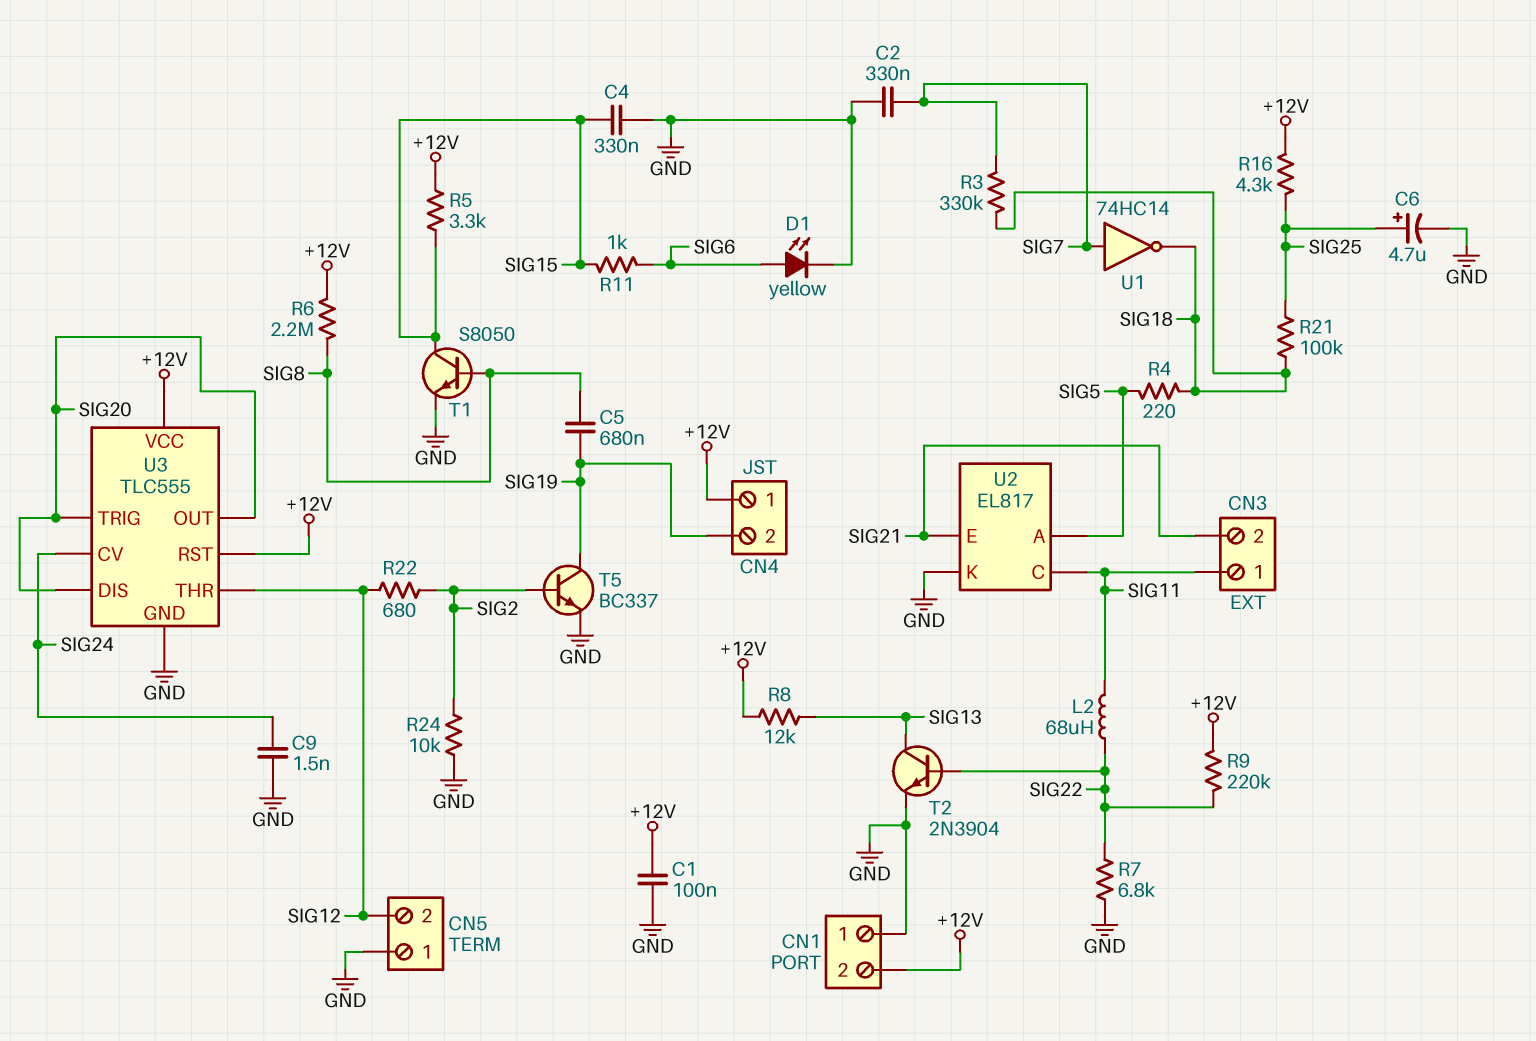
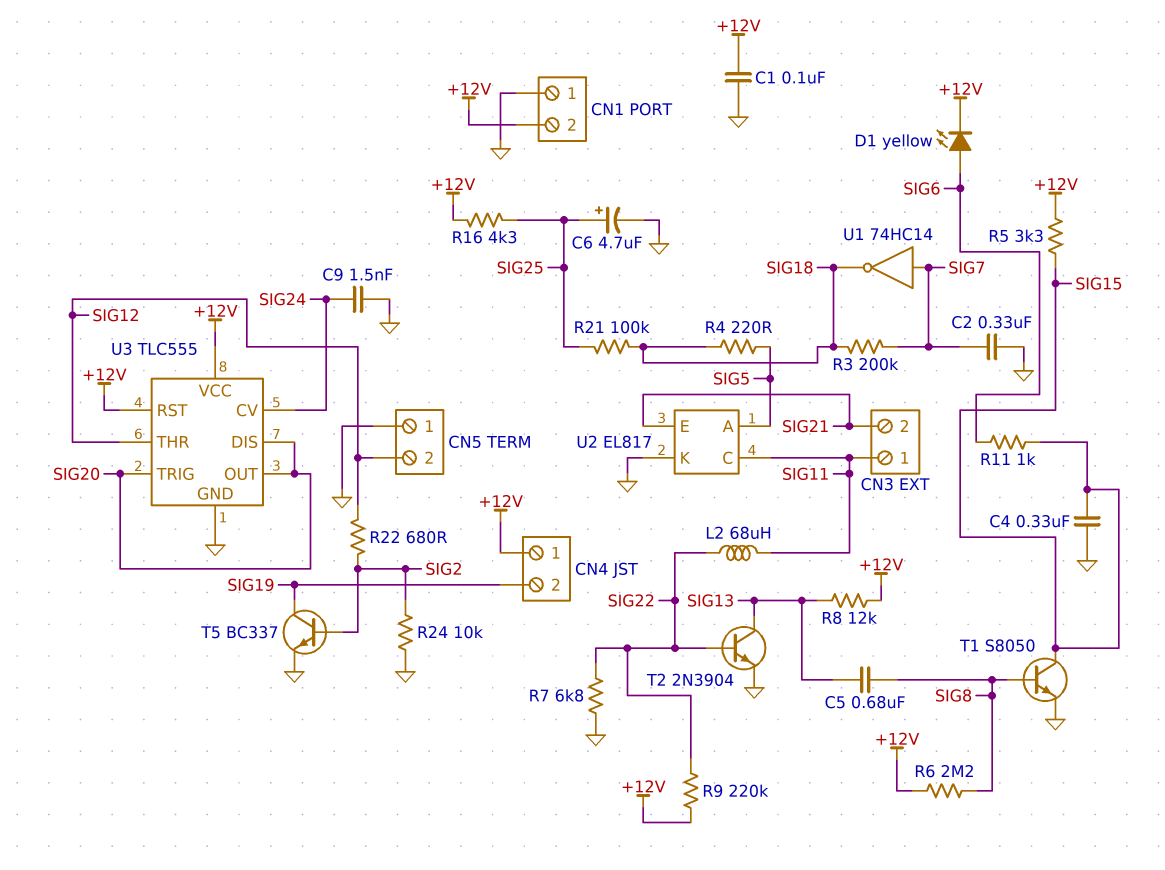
C5: 680nF (SIG8, SIG19) -> 680nF (SIG8, SIG13)
D1: LED yellow (A SIG6, K GND) -> LED yellow (A SIG6, K +12V)
R3: 330k (SIG7, SIG18) -> 200k (SIG7, SIG18)

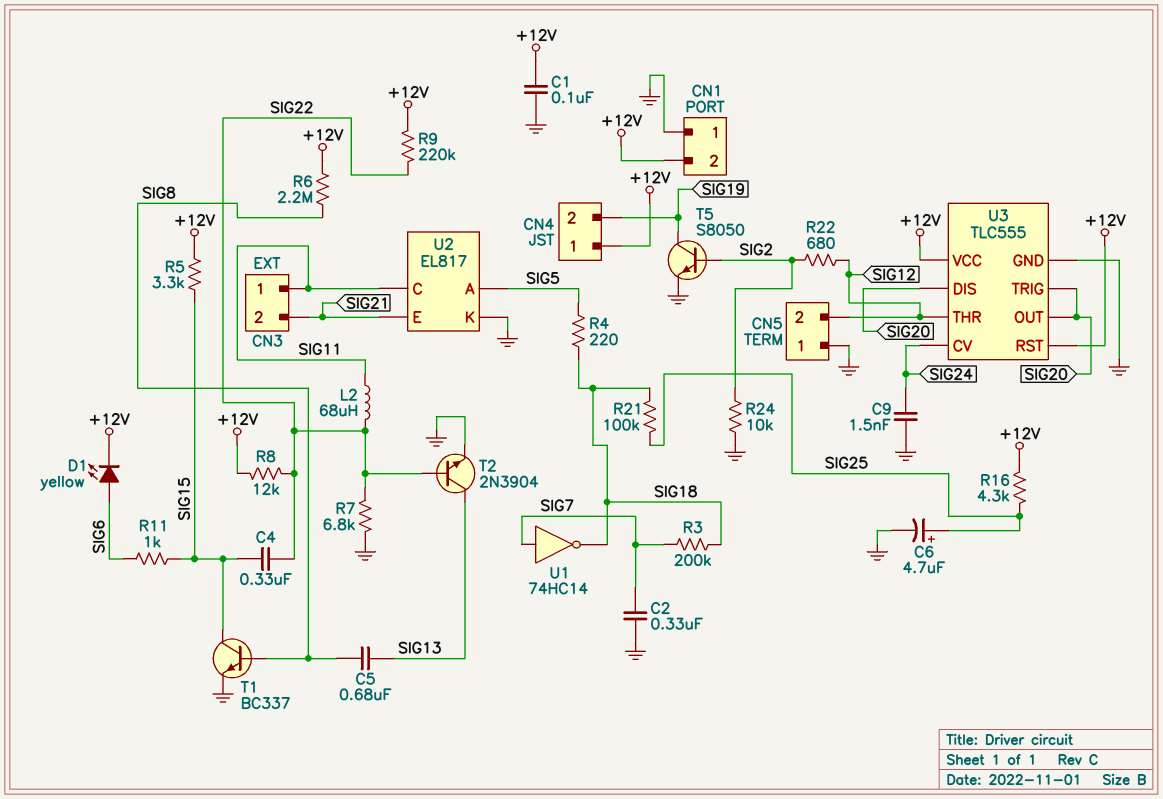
C4: 330nF (GND, SIG15) -> 330nF (SIG15, SIG22)
R8: 12k (+12V, SIG13) -> 12k (+12V, SIG22)
T1: NPN S8050 (B SIG8, C SIG15, E GND) -> NPN BC337 (B SIG8, C SIG15, E GND)
T5: NPN BC337 (B SIG2, C SIG19, E GND) -> NPN S8050 (B SIG2, C SIG19, E GND)

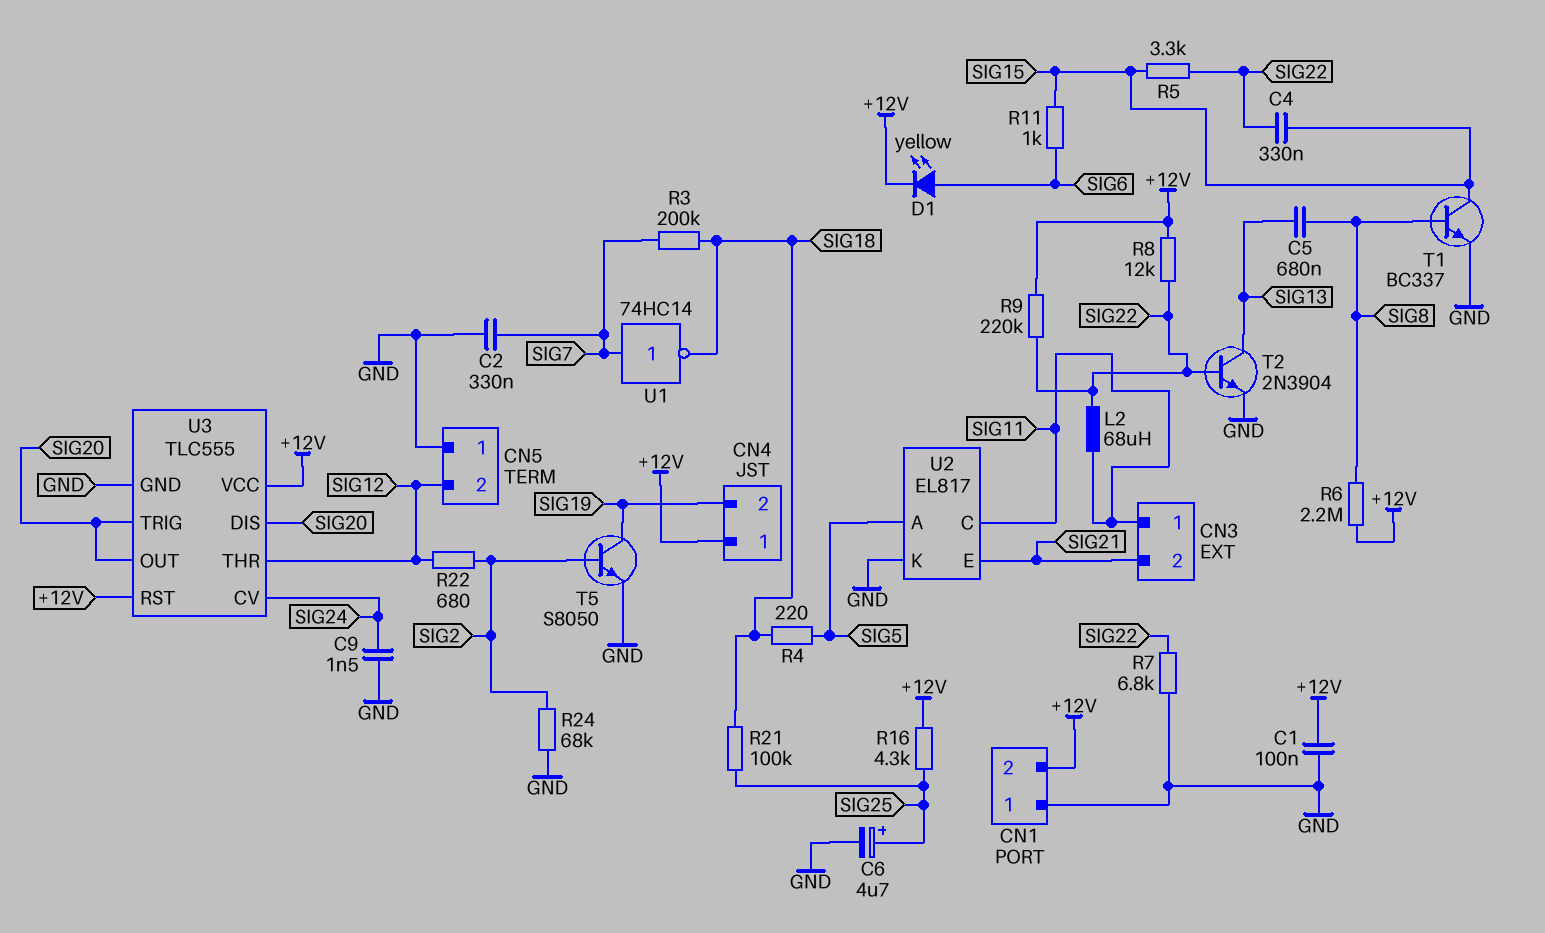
R5: 3.3k (+12V, SIG15) -> 3.3k (SIG15, SIG22)
R24: 10k (GND, SIG2) -> 68k (GND, SIG2)

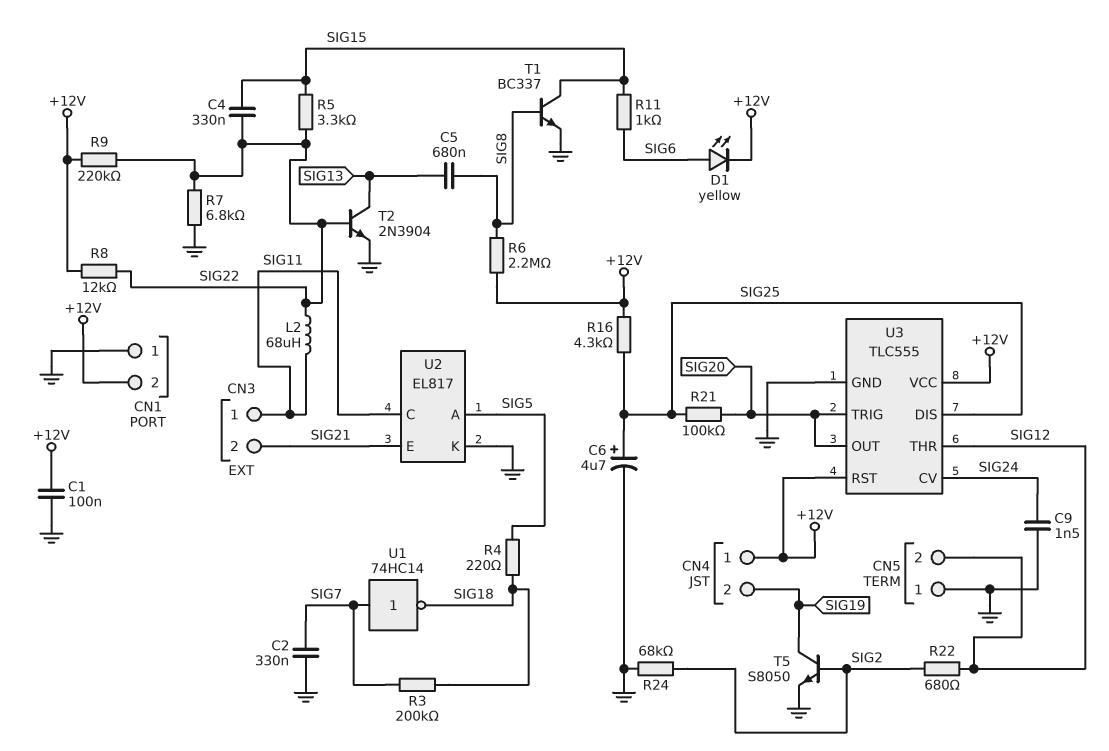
R21: 100k (SIG18, SIG25) -> 100k (SIG20, SIG25)
U3 pin DIS: SIG20 -> SIG25

